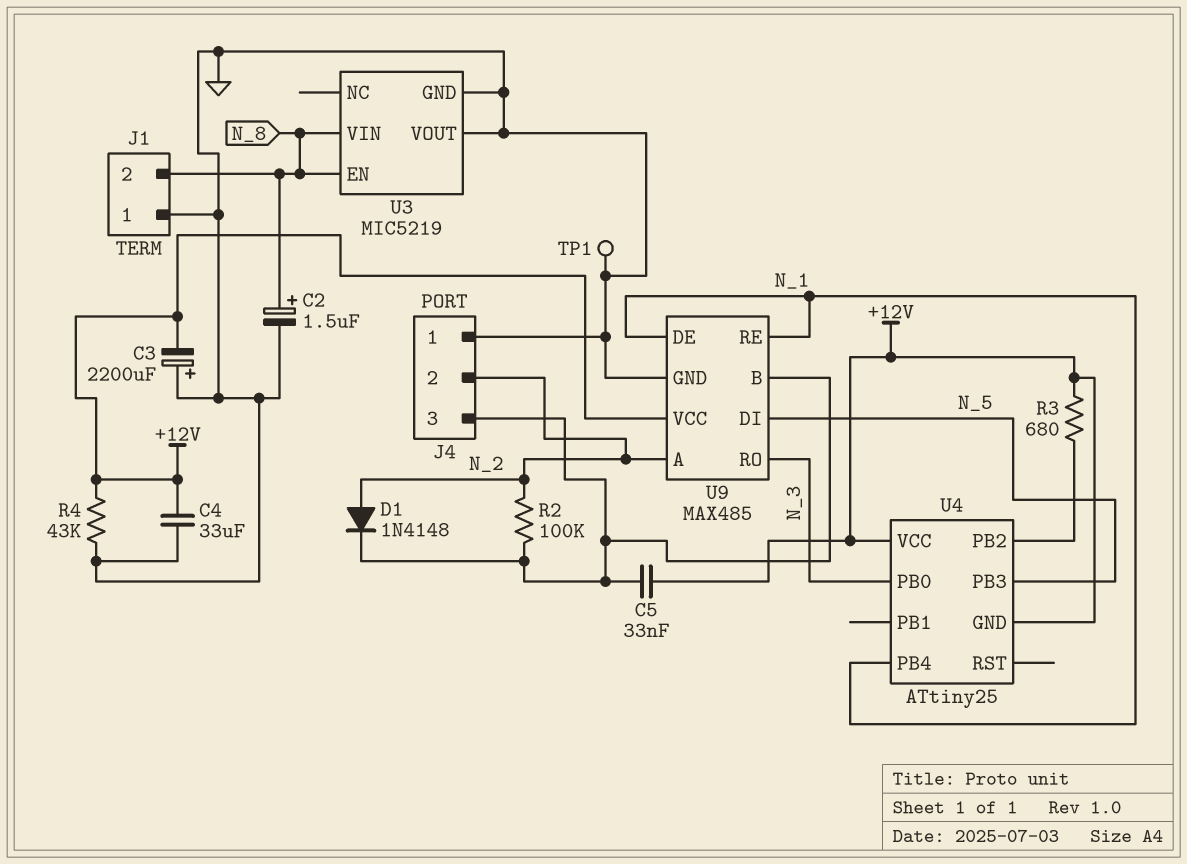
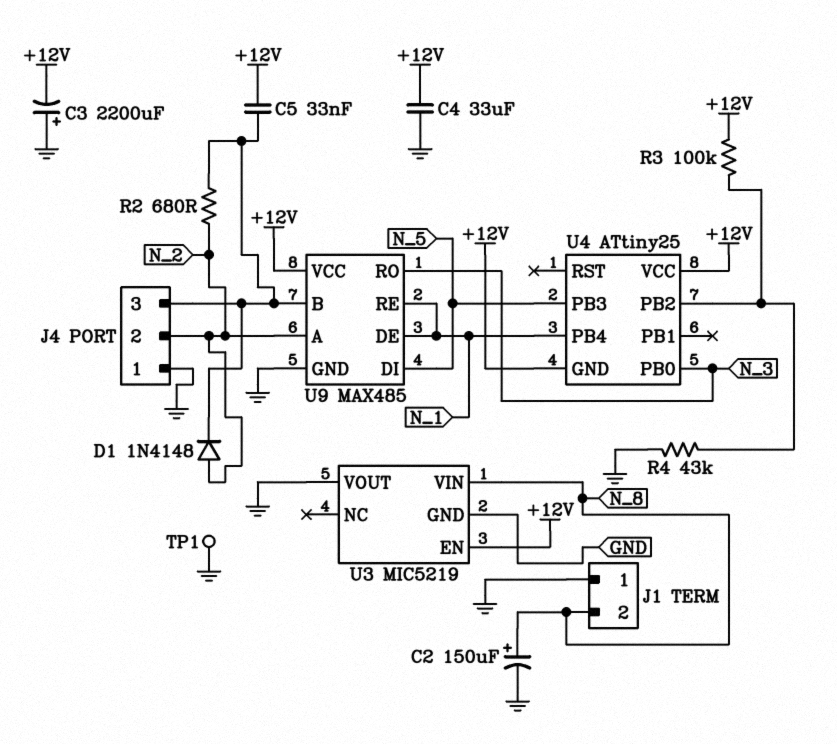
C2: 1.5uF (plus N_8, minus GND) -> 150uF (plus N_8, minus GND)
R2: 100k (J4/3, N_2) -> 680 (J4/3, N_2)
R3: 680 (+12V, U4/PB2) -> 100k (+12V, U4/PB2)
R4: 43k (+12V, GND) -> 43k (GND, U4/PB2)
U3 pin EN: N_8 -> +12V

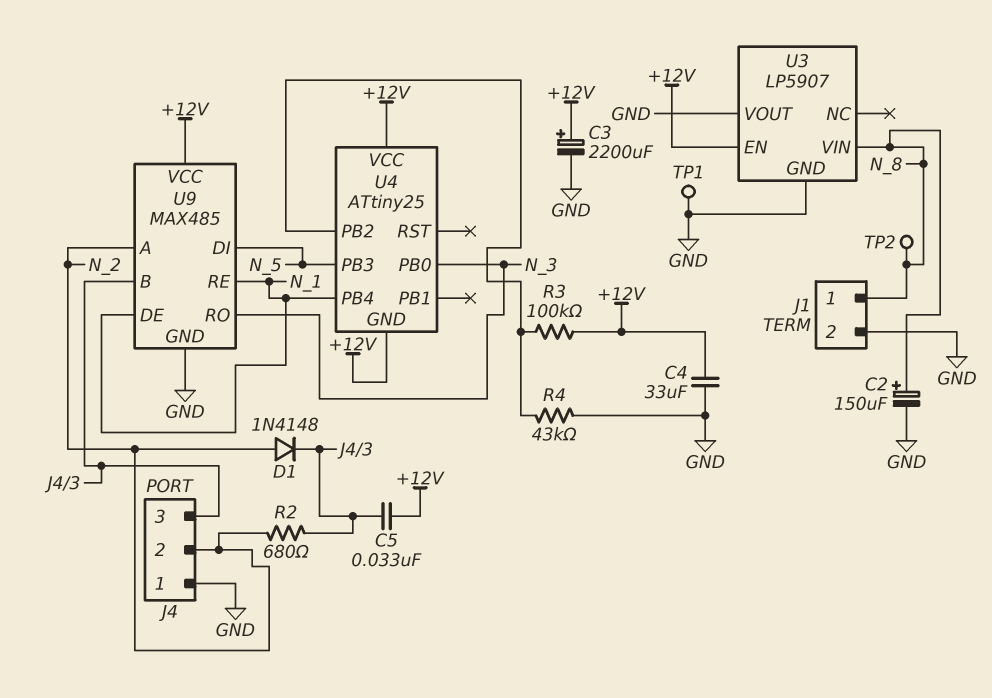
C3: 2200uF (plus GND, minus +12V) -> 2200uF (plus +12V, minus GND)
J1 pin 1: GND -> N_8
J1 pin 2: N_8 -> GND
TP2: none -> test point (N_8)
U3: MIC5219 -> LP5907

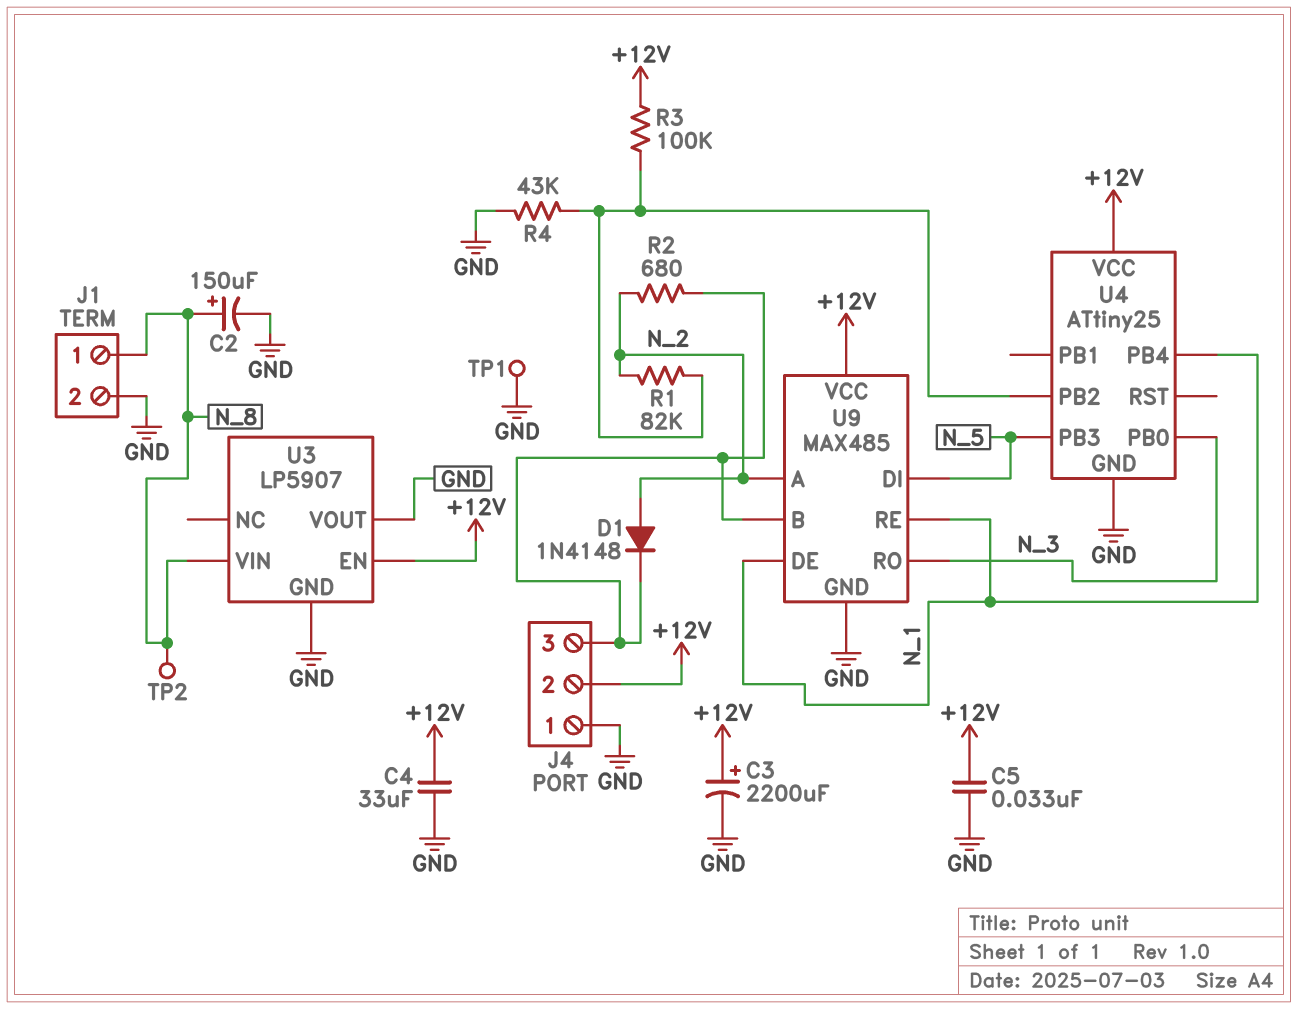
C5: 33nF (+12V, J4/3) -> 33nF (+12V, GND)
J4 pin 2: N_2 -> +12V
R1: none -> 82k (N_2, U4/PB2)
U4 pin GND: +12V -> GND

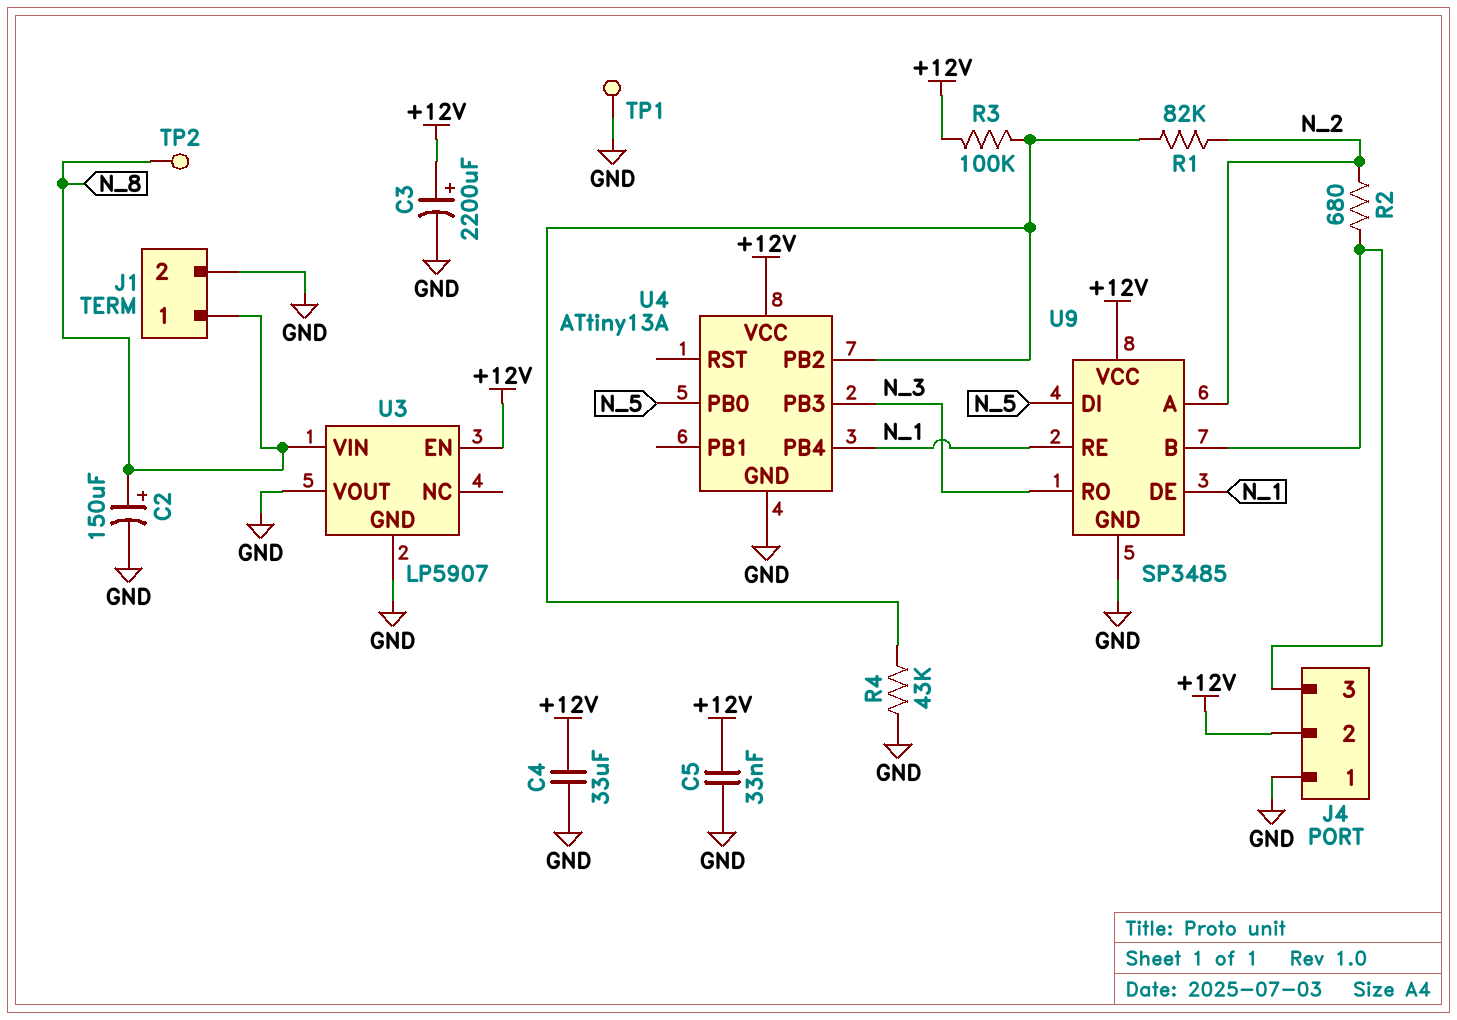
D1: diode 1N4148 (A N_2, K J4/3) -> none
U4: ATtiny25 -> ATtiny13A
U4 pin PB0: N_3 -> N_5
U4 pin PB3: N_5 -> N_3
U9: MAX485 -> SP3485

